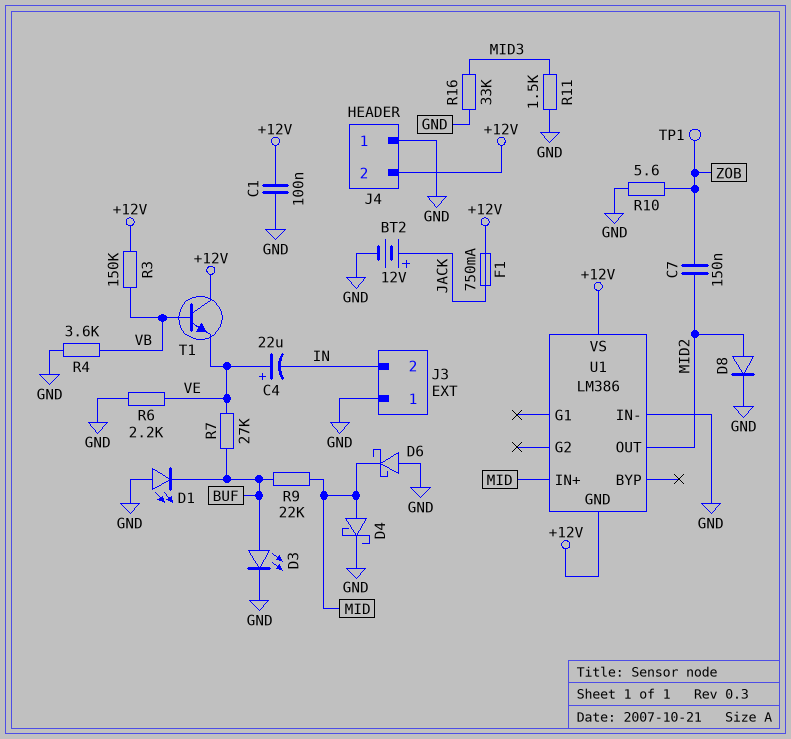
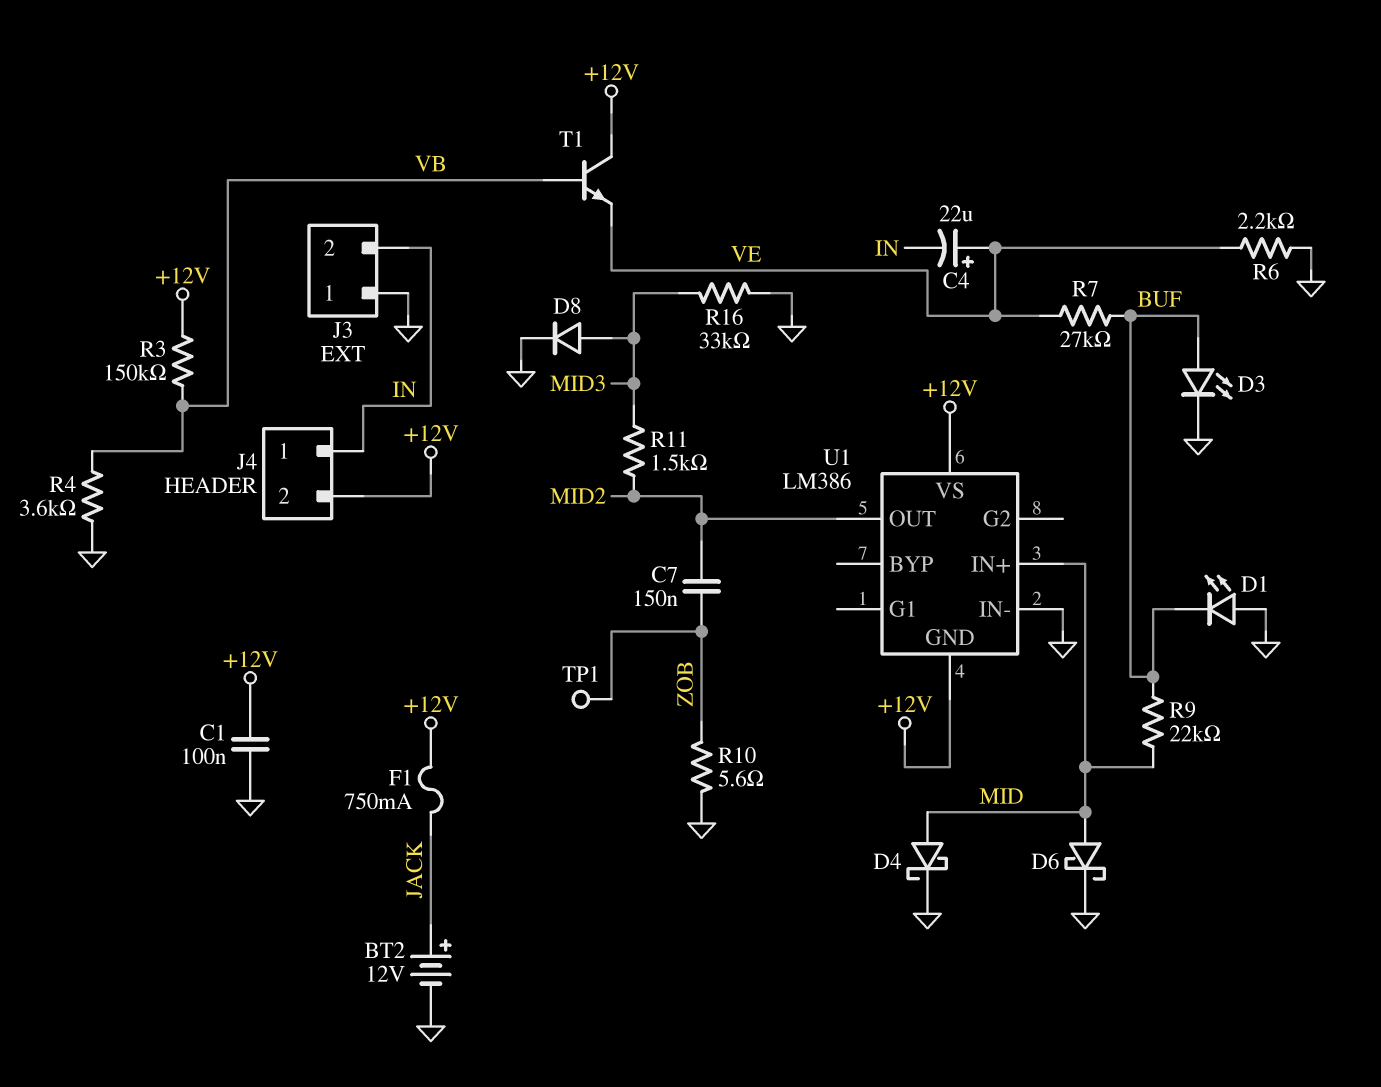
D6: schottky (A GND, K MID) -> schottky (A MID, K GND)
D8: diode (A MID2, K GND) -> diode (A MID3, K GND)
J4 pin 1: GND -> IN
R11: 1.5k (GND, MID3) -> 1.5k (MID2, MID3)

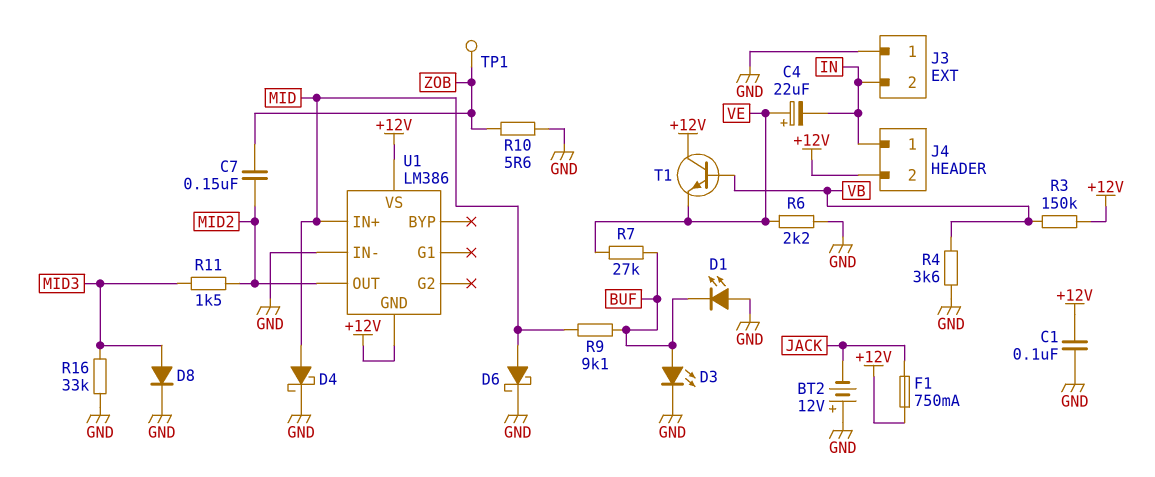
BT2: 12V (plus JACK, minus GND) -> 12V (plus GND, minus JACK)
R9: 22k (BUF, MID) -> 9.1k (BUF, MID)

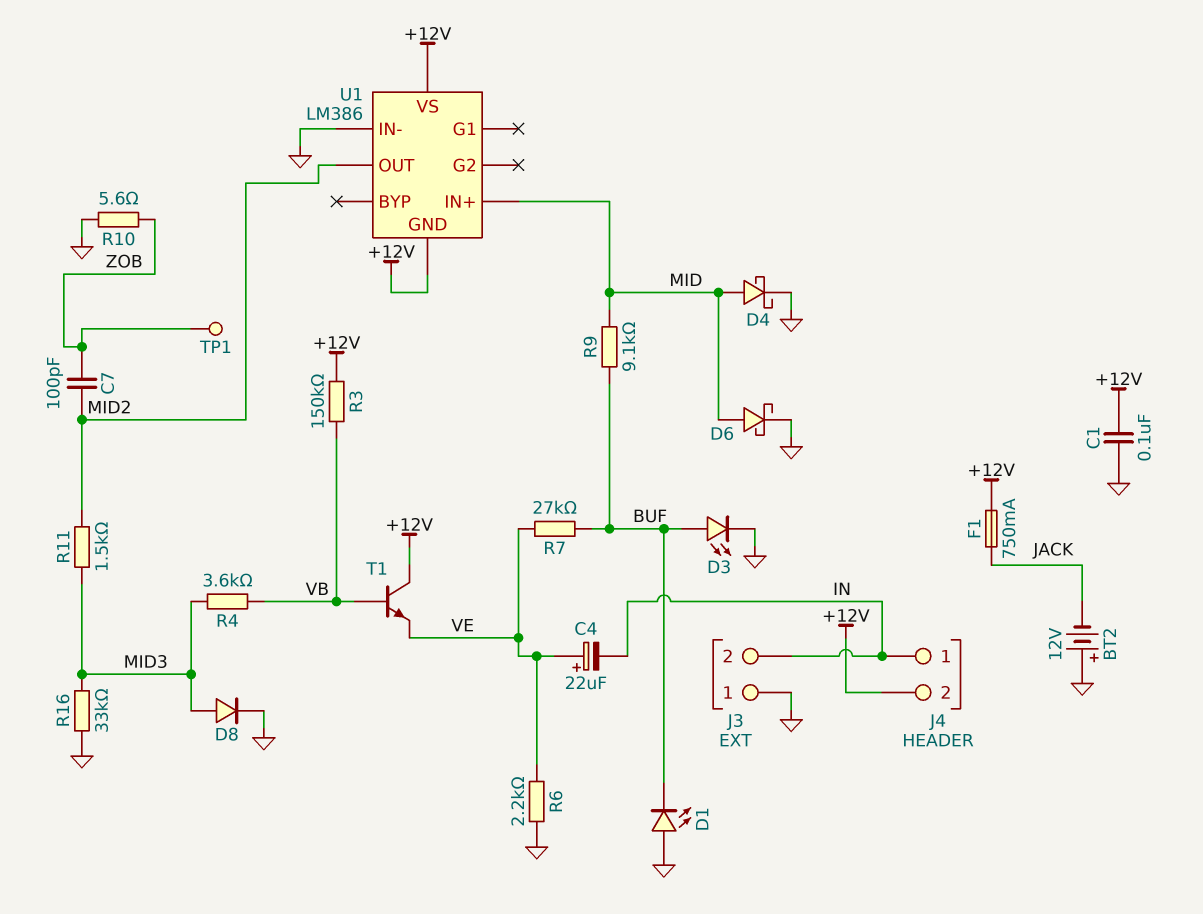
C7: 150nF (MID2, ZOB) -> 100pF (MID2, ZOB)
R4: 3.6k (GND, VB) -> 3.6k (MID3, VB)

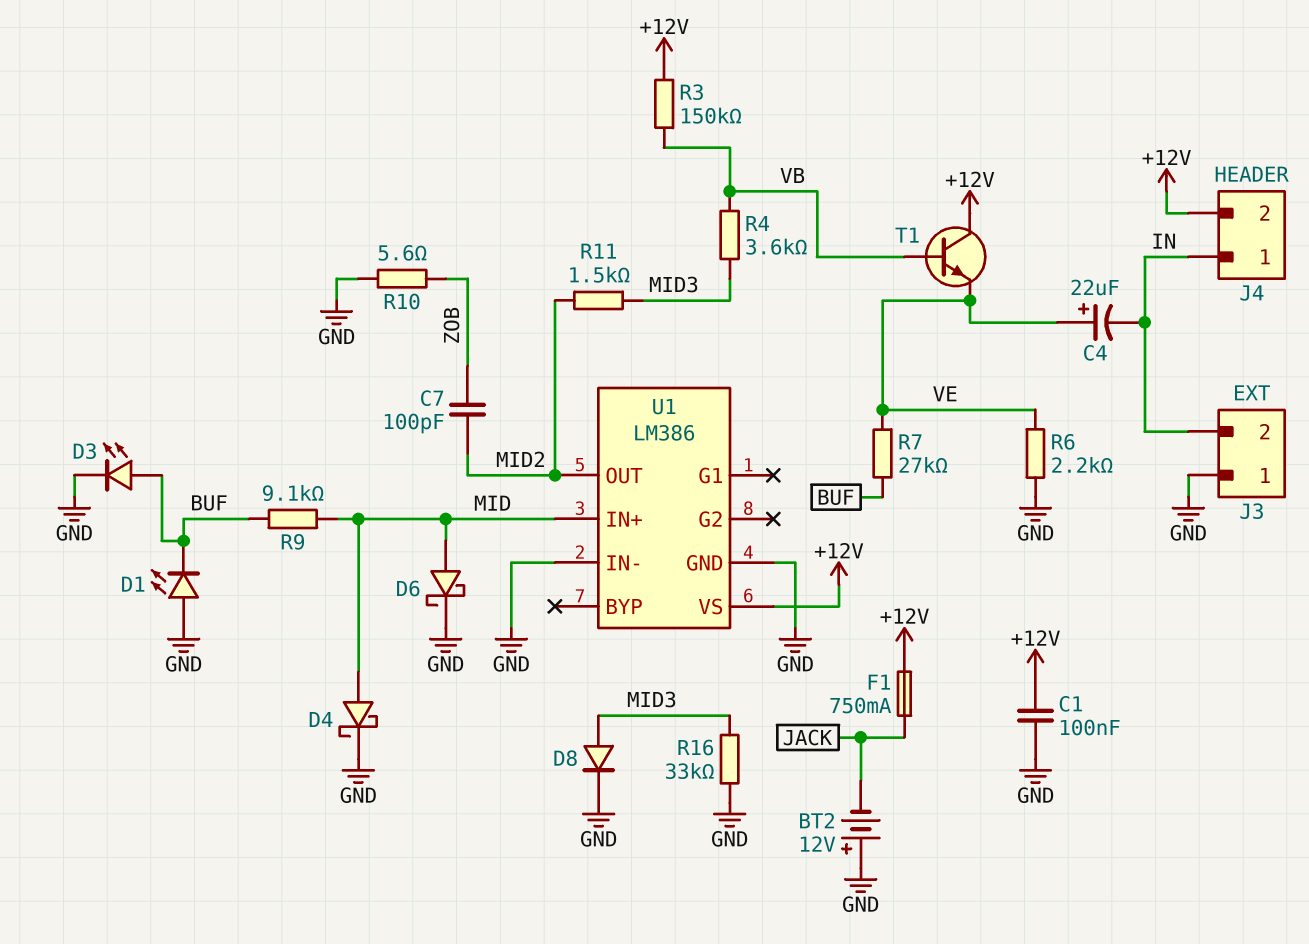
TP1: test point (ZOB) -> none
U1 pin GND: +12V -> GND

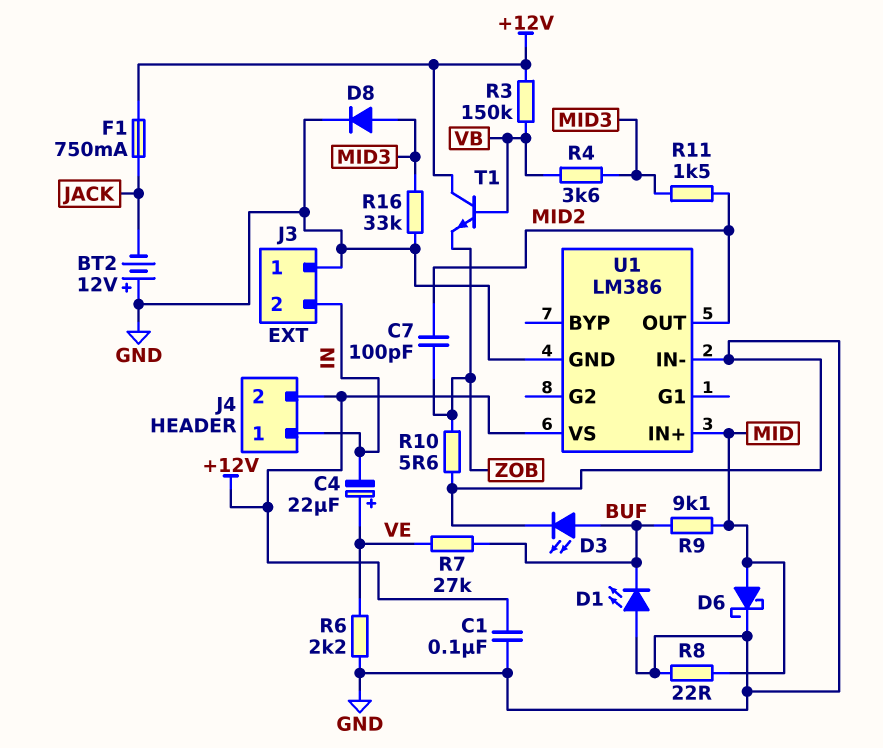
D4: schottky (A MID, K GND) -> none
R8: none -> 22 (GND, MID)
T1: NPN (B VB, C +12V, E VE) -> NPN (B VB, C +12V, E ZOB)

